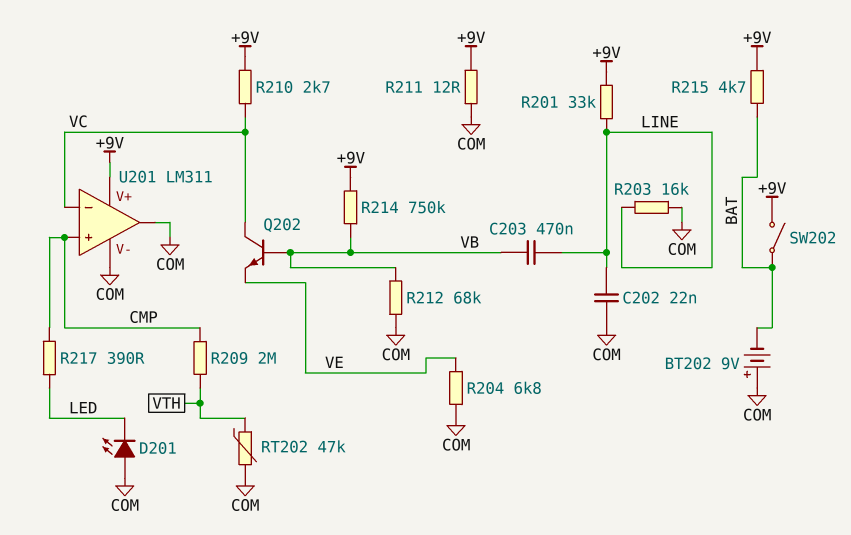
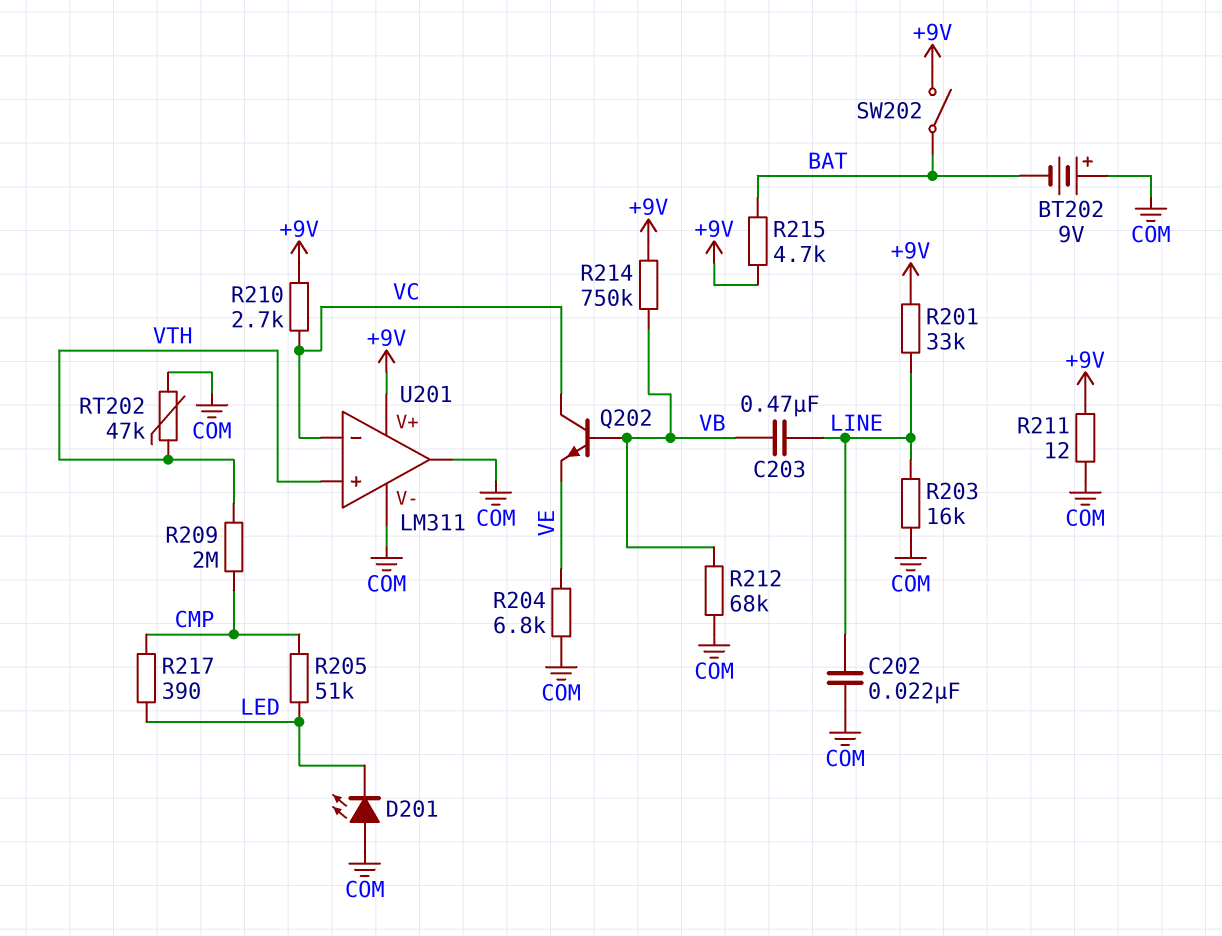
R205: none -> 51k (CMP, LED)
U201 pin in+: CMP -> VTH

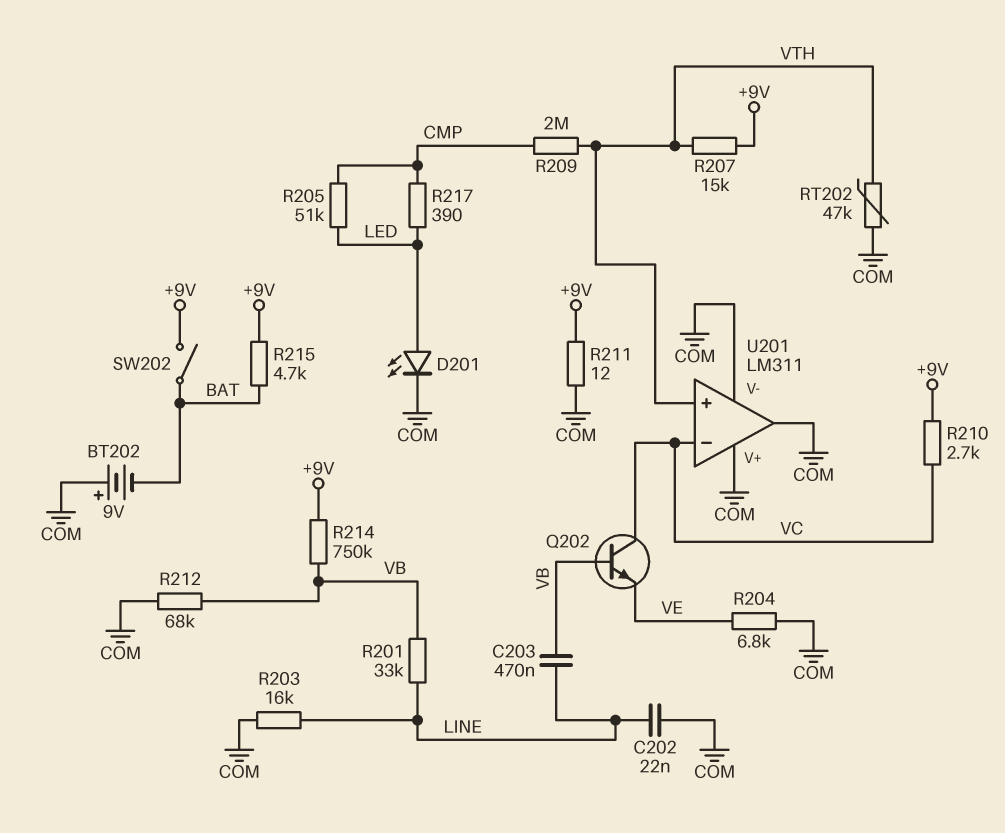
D201: LED (A COM, K LED) -> LED (A LED, K COM)
R201: 33k (+9V, LINE) -> 33k (LINE, VB)
R207: none -> 15k (+9V, VTH)
U201 pin V+: +9V -> COM

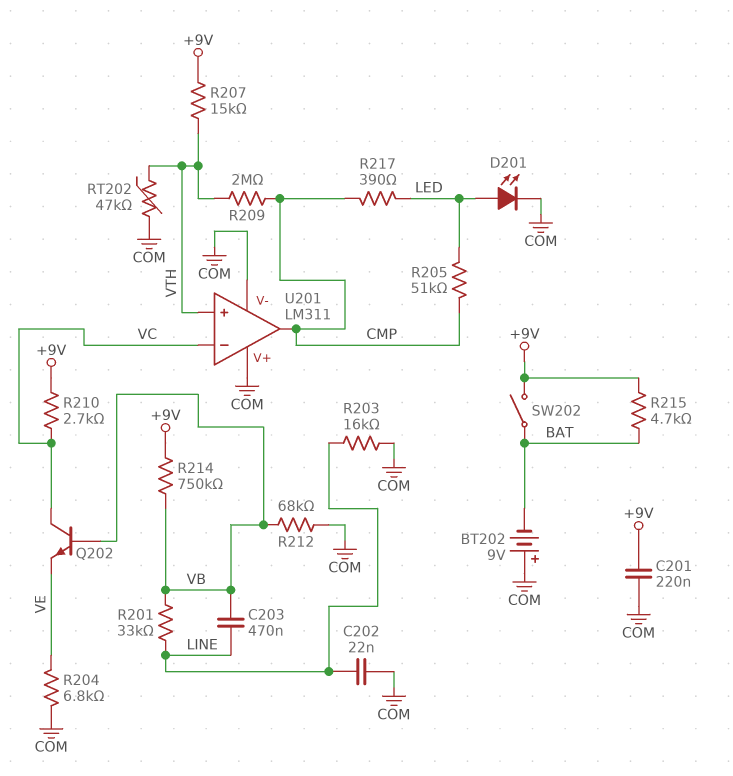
C201: none -> 220nF (+9V, COM)
R211: 12 (+9V, COM) -> none
U201 pin out: COM -> CMP

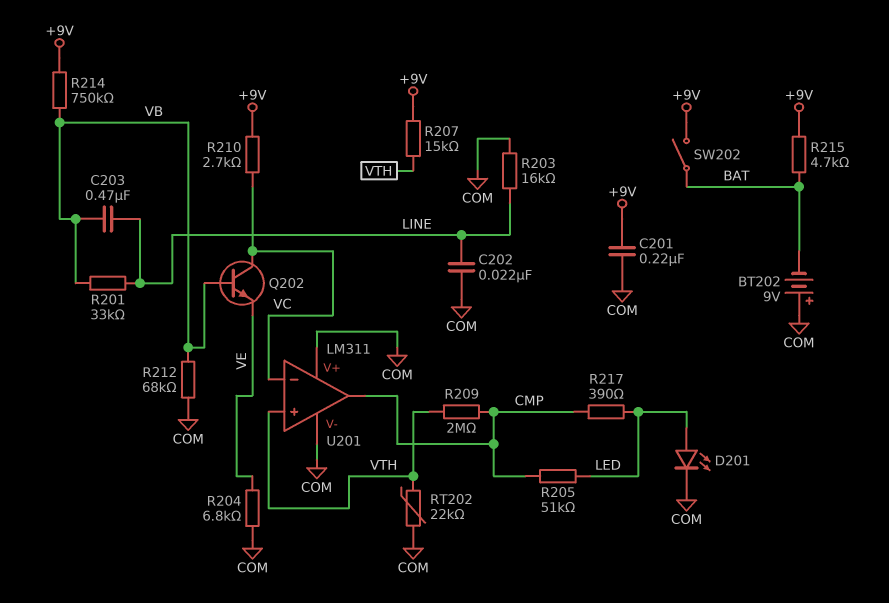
RT202: 47k (COM, VTH) -> 22k (COM, VTH)

